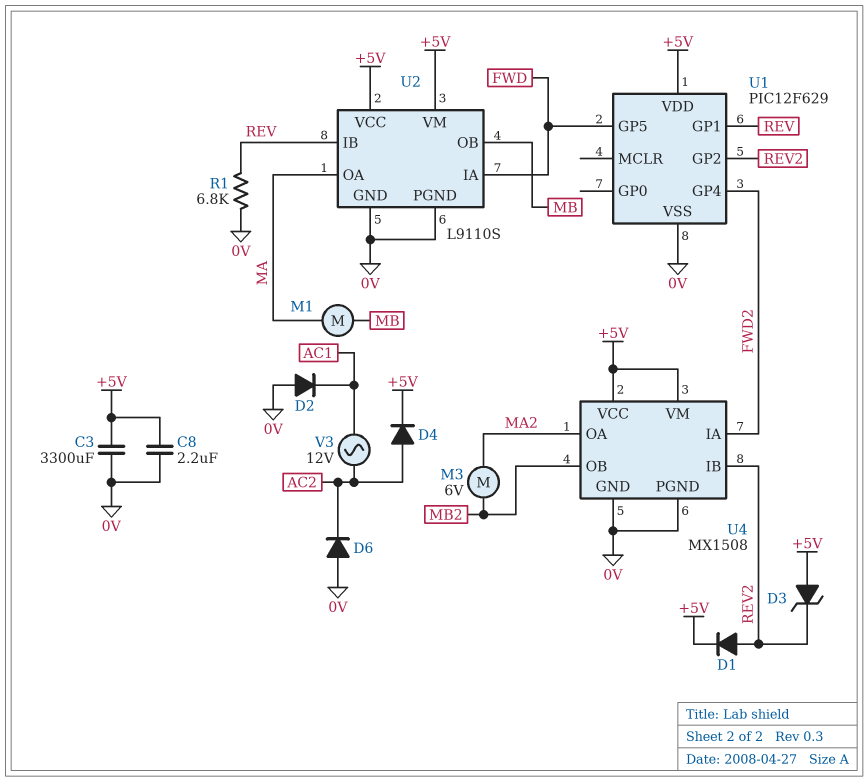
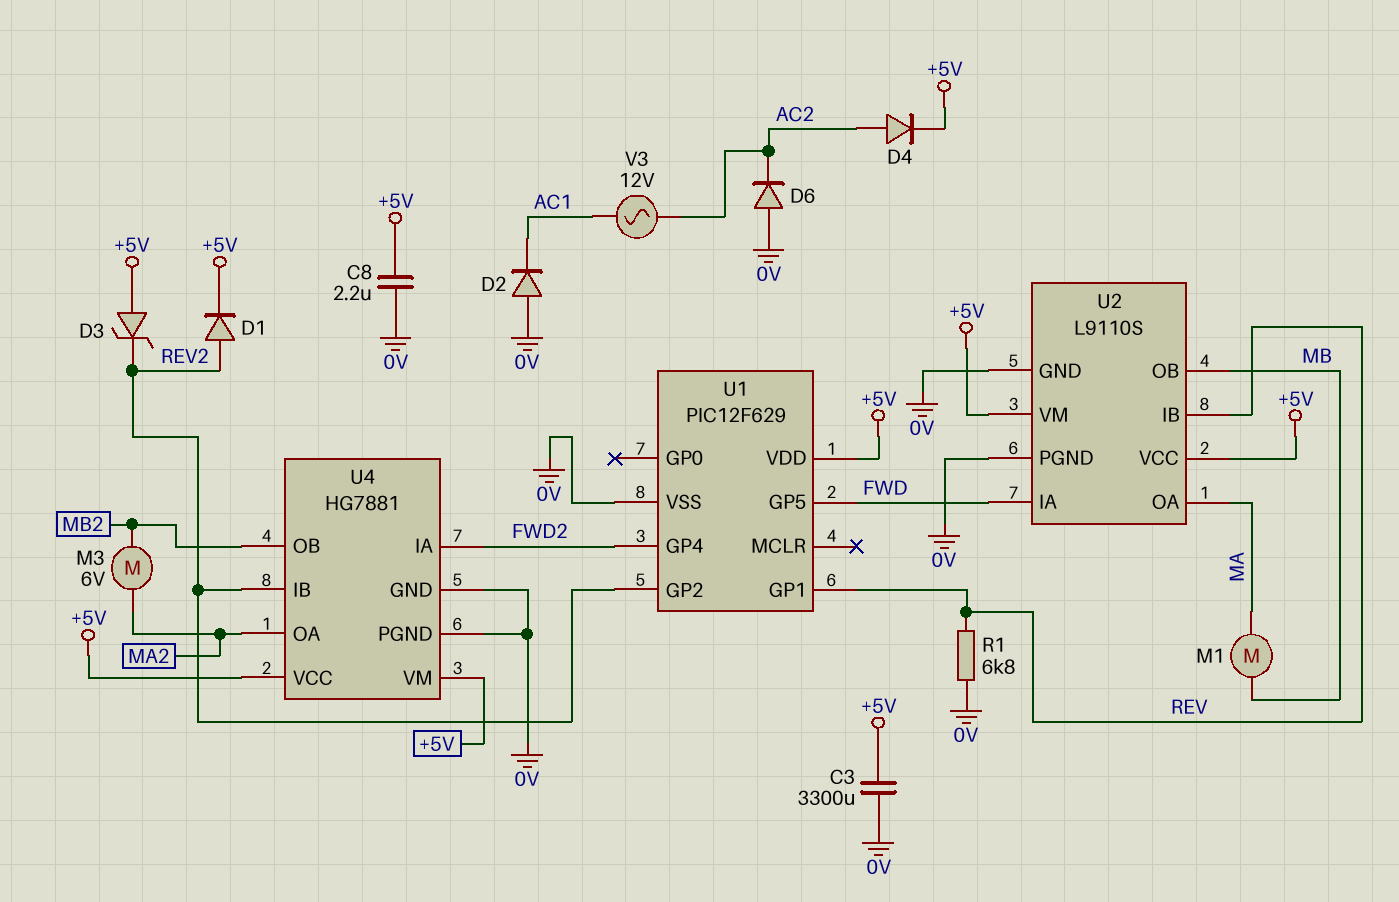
U4: MX1508 -> HG7881

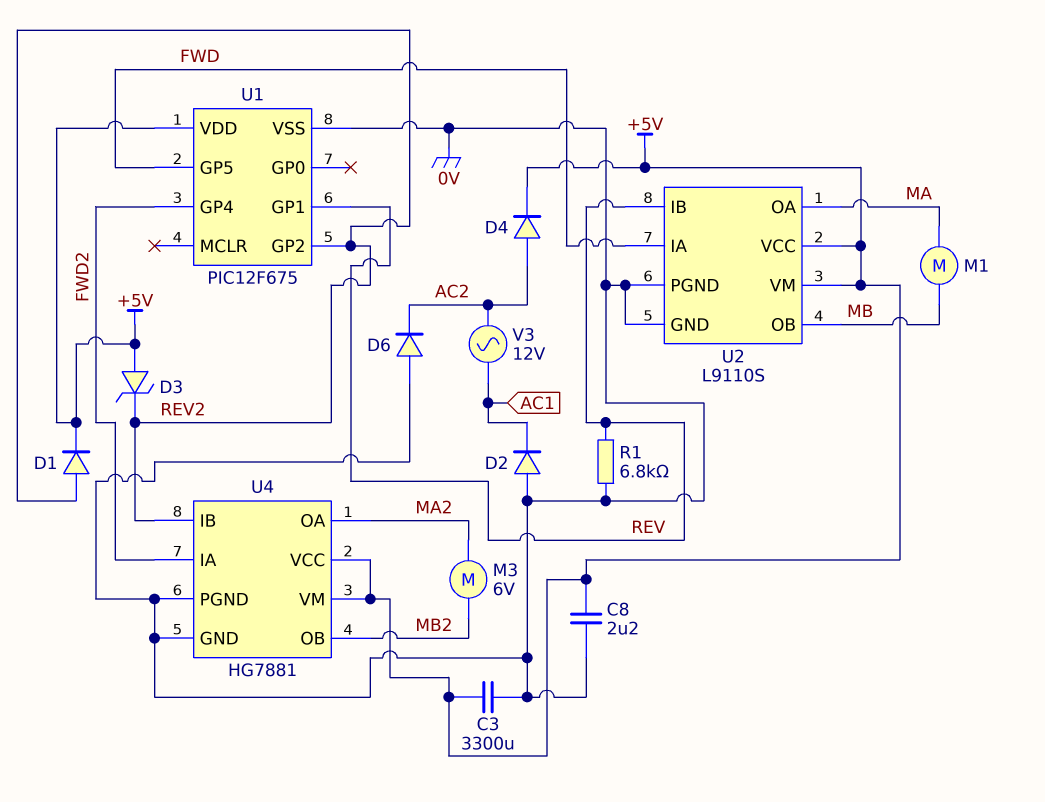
U1: PIC12F629 -> PIC12F675

